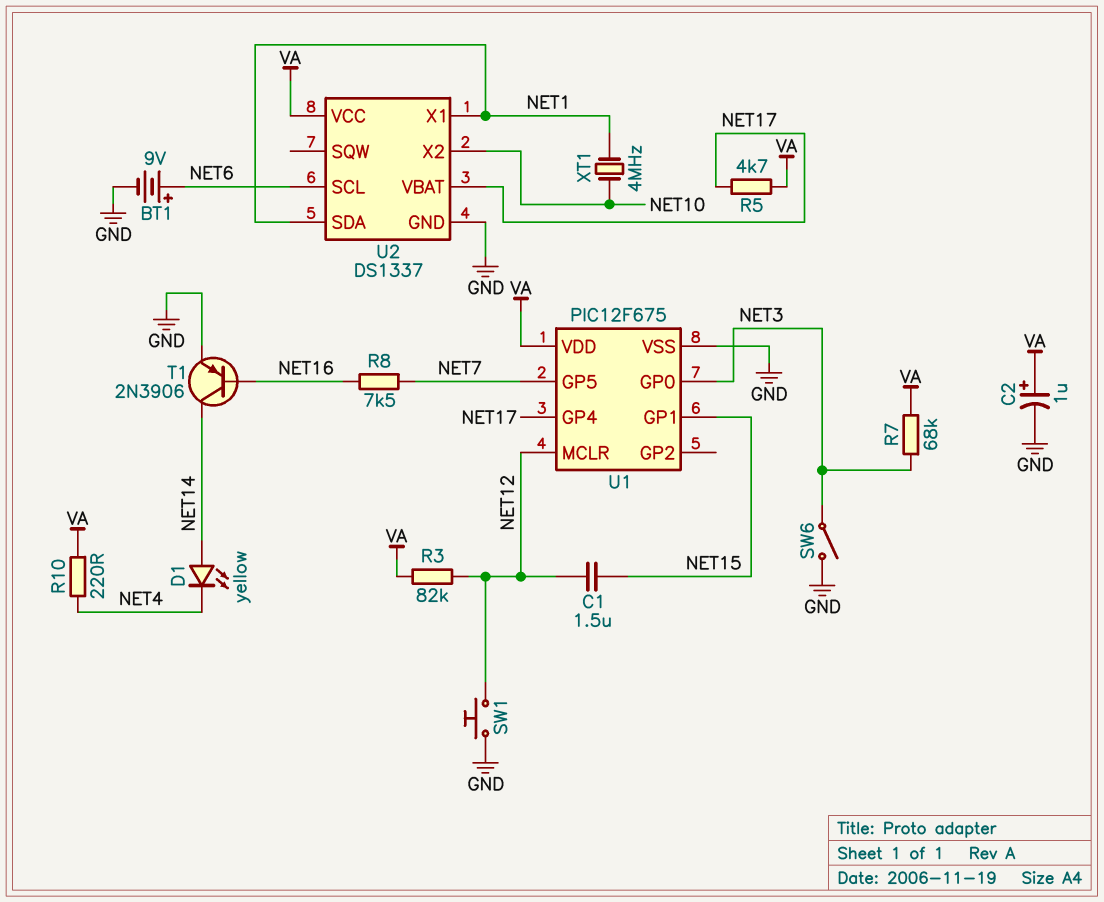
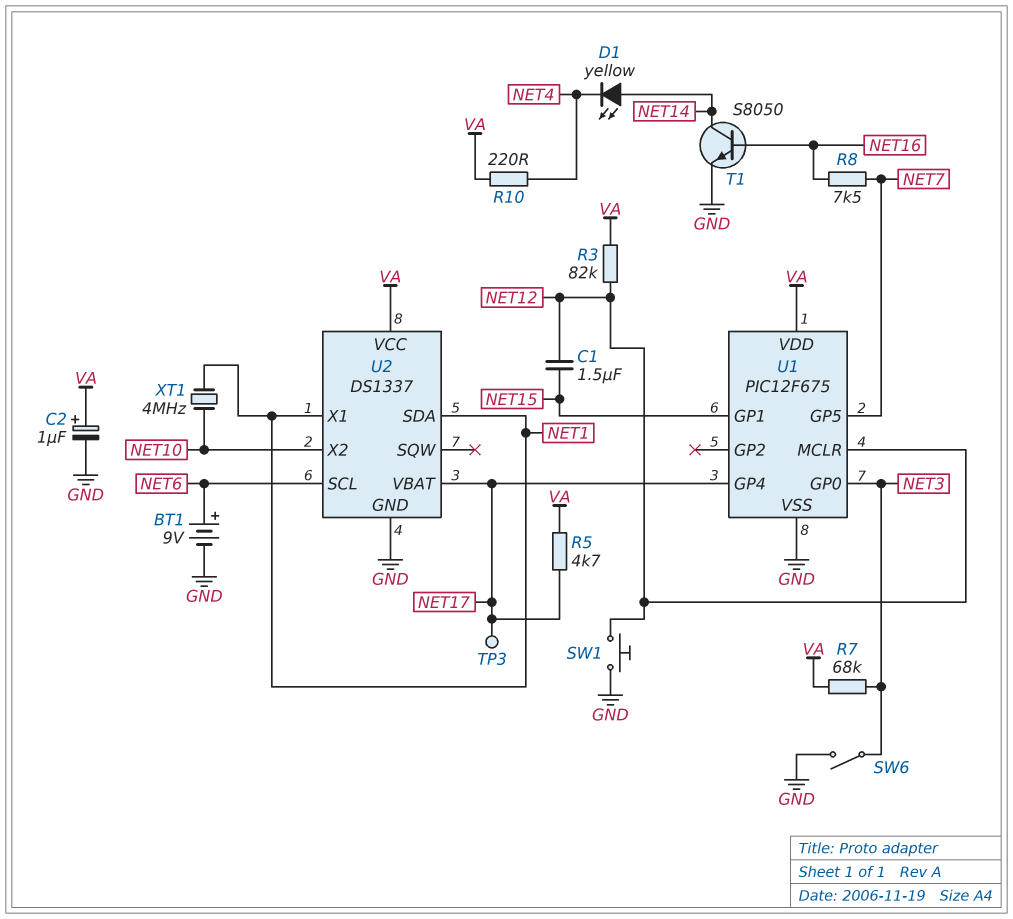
T1: PNP 2N3906 (B NET16, C NET14, E GND) -> NPN S8050 (B NET16, C NET14, E GND)
TP3: none -> test point (NET17)

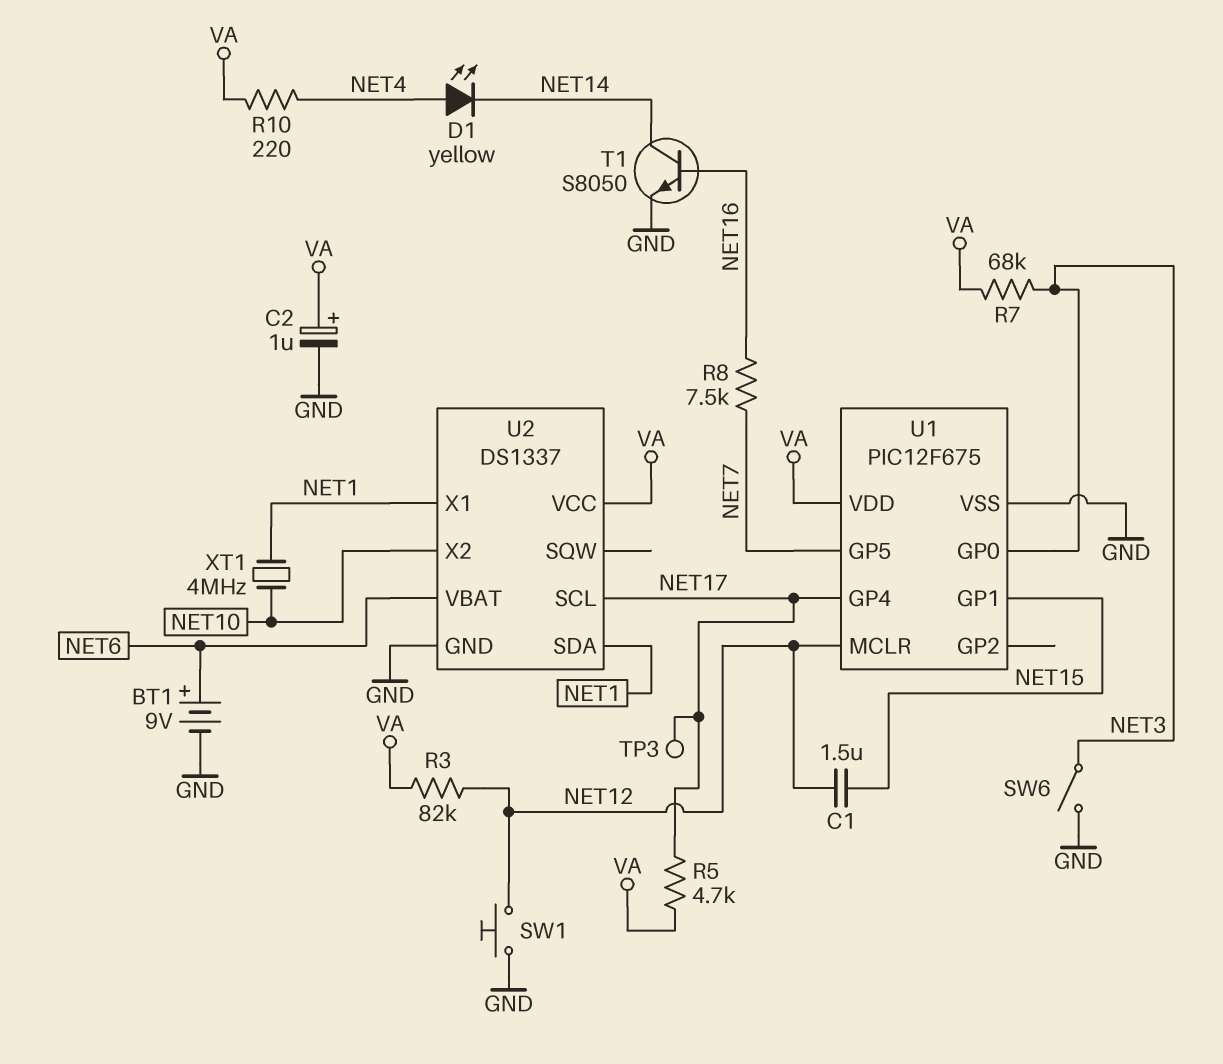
D1: LED yellow (A NET14, K NET4) -> LED yellow (A NET4, K NET14)
U2 pin SCL: NET6 -> NET17
U2 pin VBAT: NET17 -> NET6

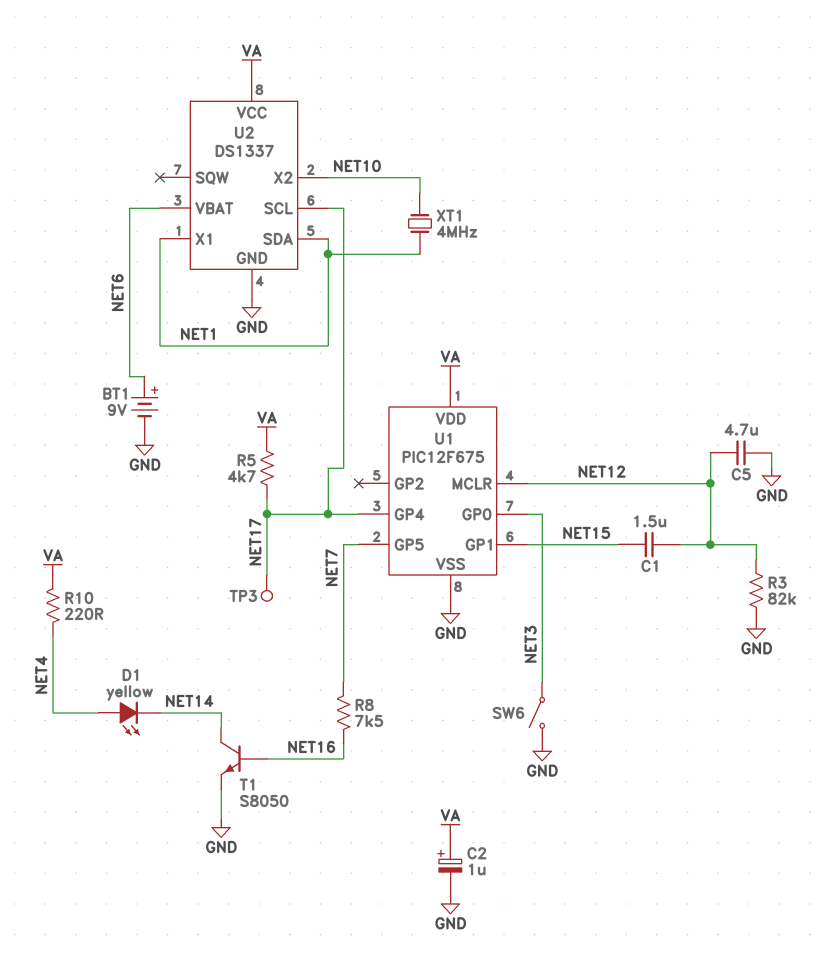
C5: none -> 4.7uF (GND, NET12)
R3: 82k (NET12, VA) -> 82k (GND, NET12)
R7: 68k (NET3, VA) -> none
SW1: button (GND, NET12) -> none

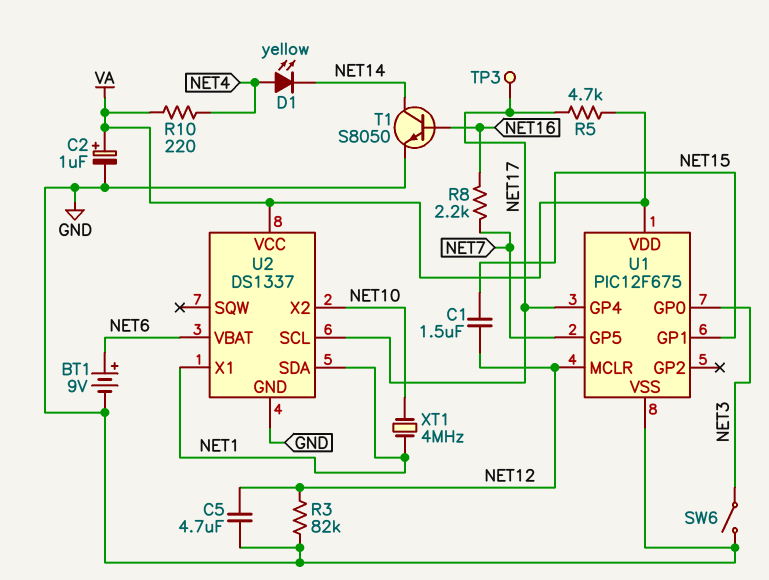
R8: 7.5k (NET7, NET16) -> 2.2k (NET7, NET16)

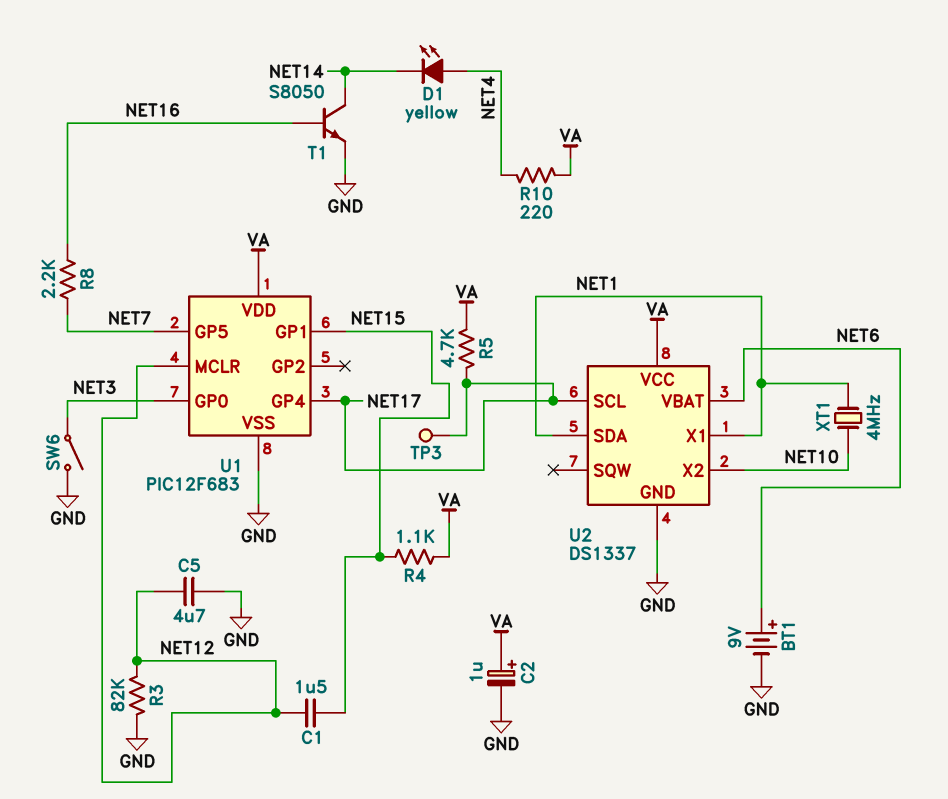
R4: none -> 1.1k (NET15, VA)
U1: PIC12F675 -> PIC12F683

